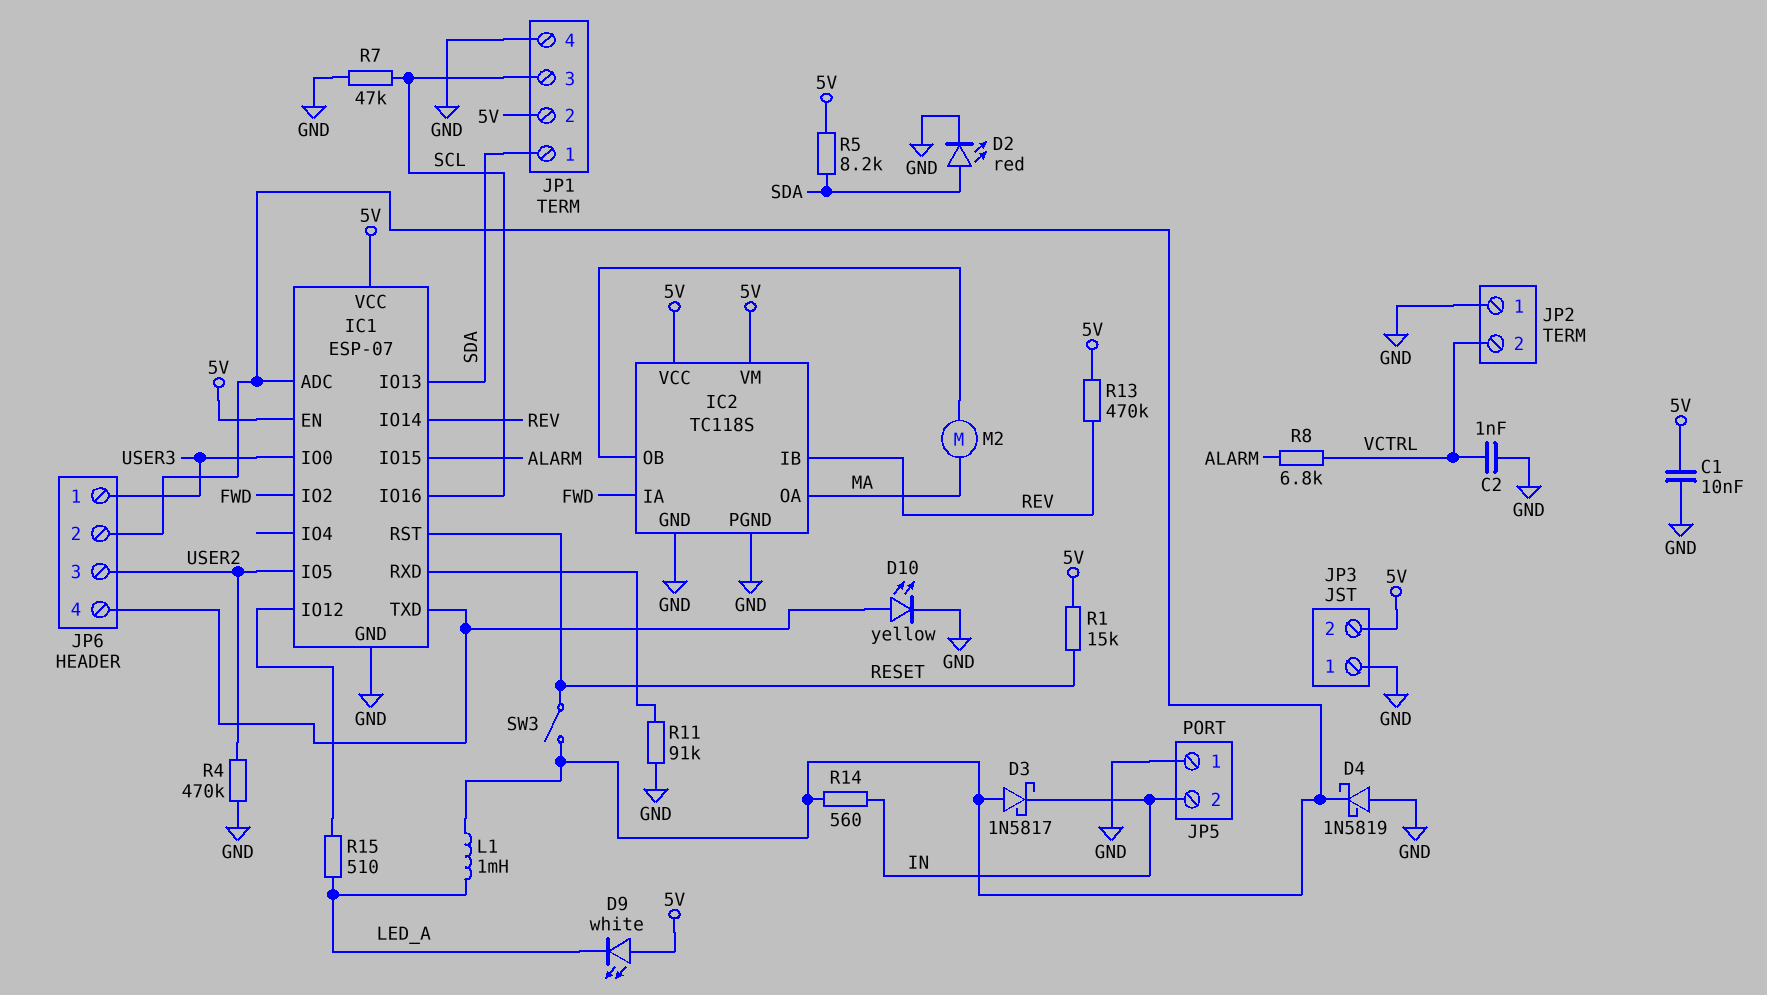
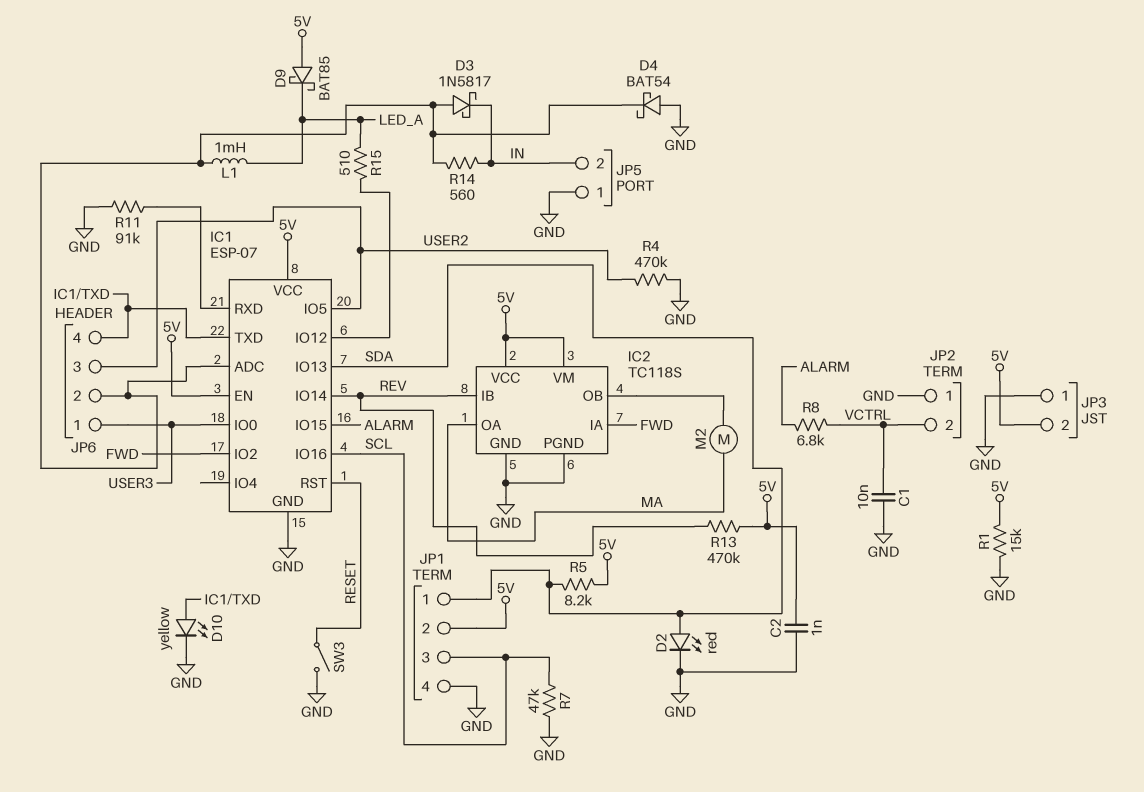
C1: 10nF (5V, GND) -> 10nF (GND, VCTRL)
C2: 1nF (GND, VCTRL) -> 1nF (5V, GND)
D4: schottky 1N5819 (A GND, K IC1/ADC) -> schottky BAT54 (A GND, K IC1/ADC)
D9: LED white (A 5V, K LED_A) -> schottky BAT85 (A 5V, K LED_A)
R1: 15k (5V, RESET) -> 15k (5V, GND)
SW3: switch (IC1/ADC, RESET) -> switch (GND, RESET)

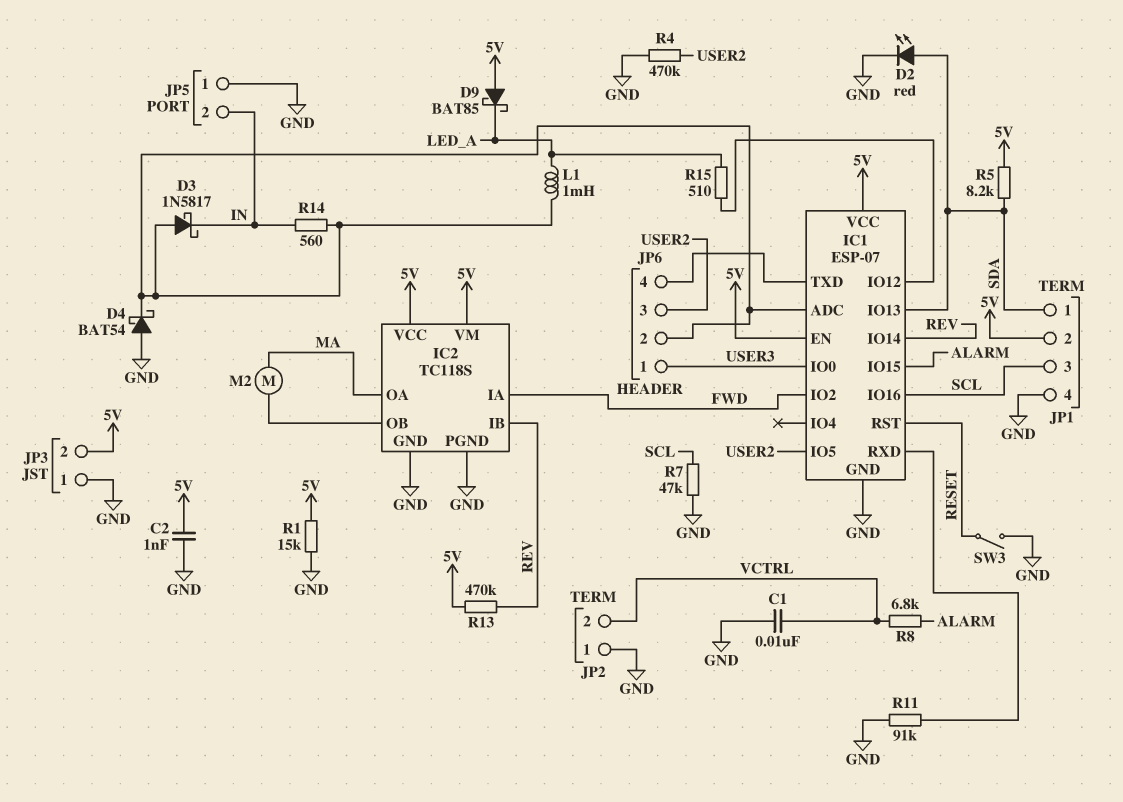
D10: LED yellow (A IC1/TXD, K GND) -> none

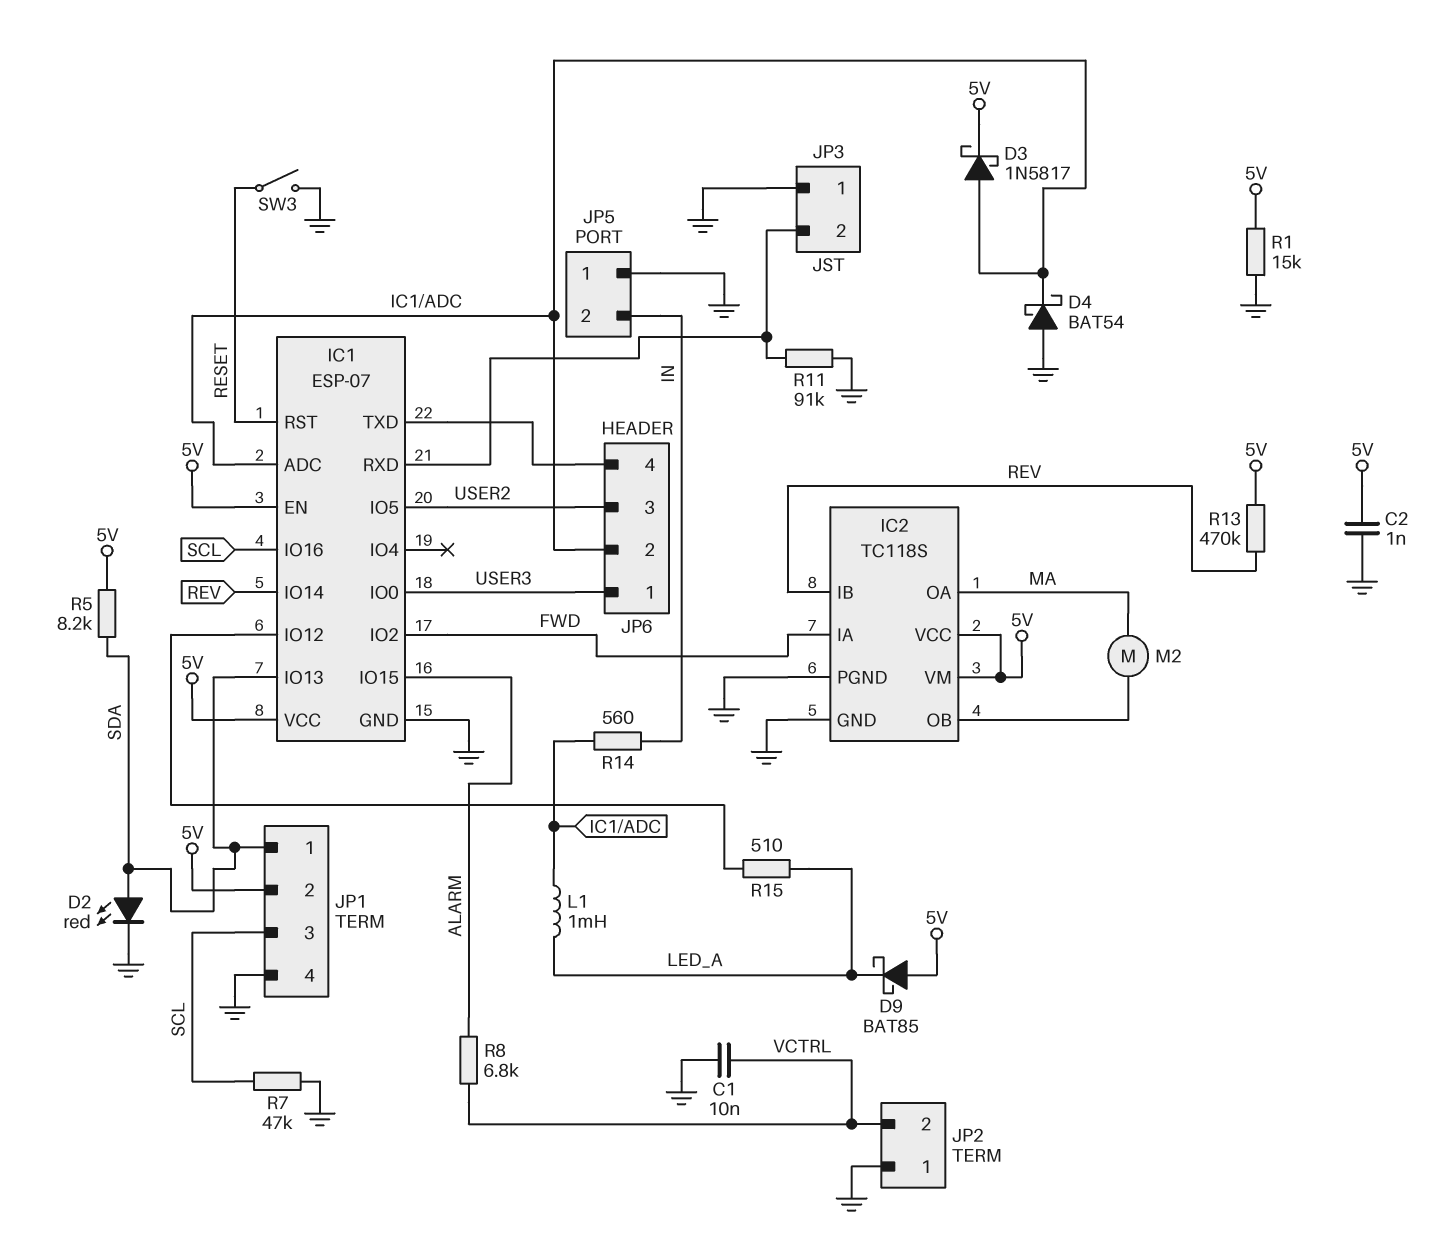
D3: schottky 1N5817 (A IC1/ADC, K IN) -> schottky 1N5817 (A IC1/ADC, K 5V)
JP3 pin 2: 5V -> IC1/RXD
R4: 470k (GND, USER2) -> none

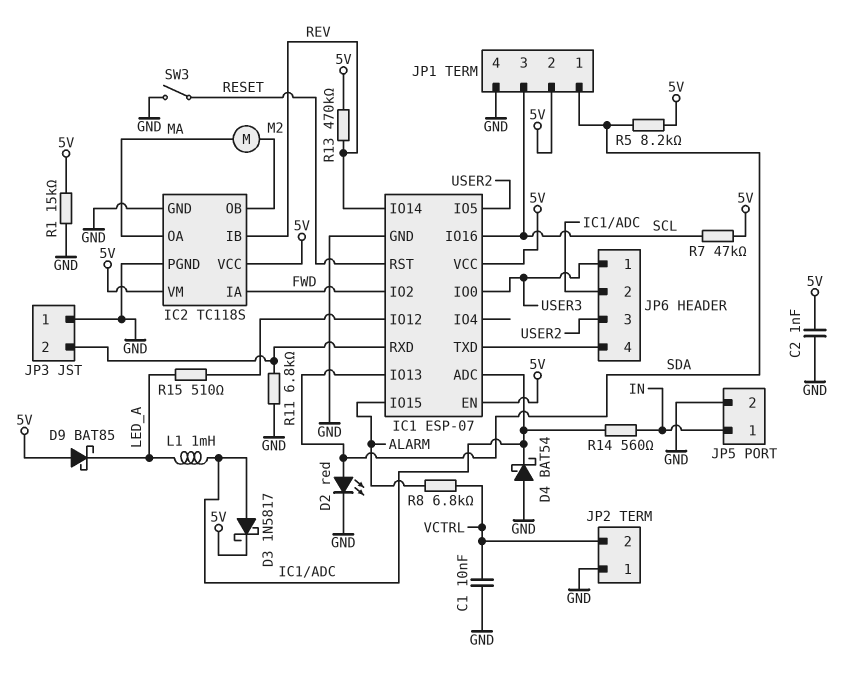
JP5 pin 1: GND -> IN
JP5 pin 2: IN -> GND
R7: 47k (GND, SCL) -> 47k (5V, SCL)
R11: 91k (GND, IC1/RXD) -> 6.8k (GND, IC1/RXD)

